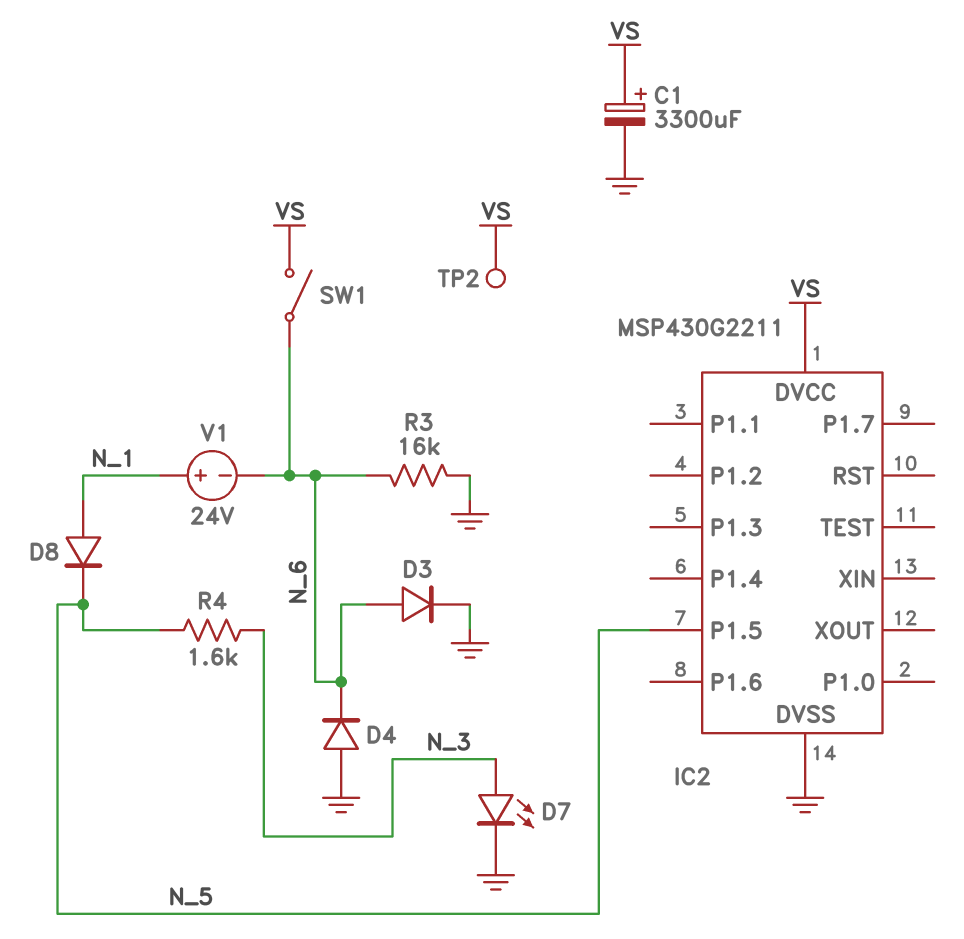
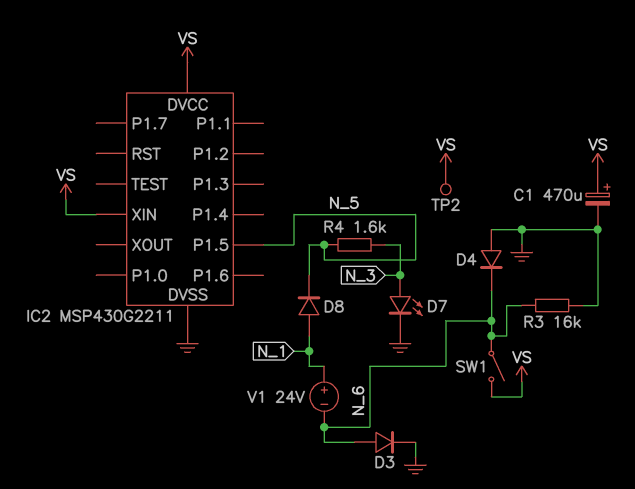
C1: 3300uF (plus VS, minus GND) -> 470uF (plus VS, minus GND)
IC2 pin XIN: none -> VS

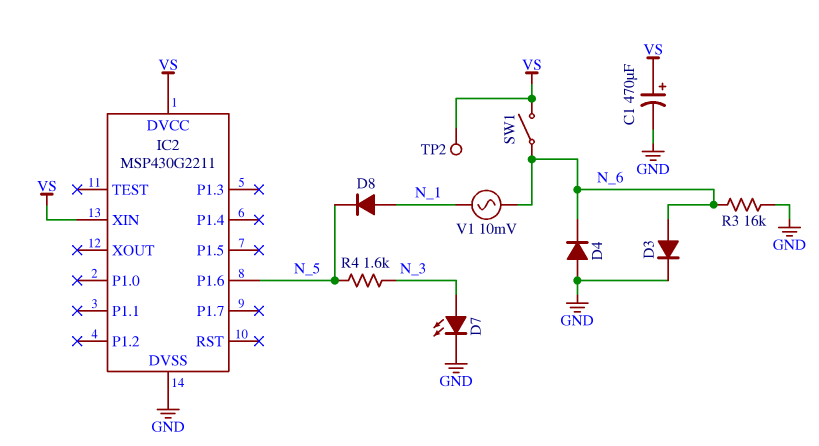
IC2 pin P1.5: N_5 -> none
IC2 pin P1.6: none -> N_5
V1: 24V (plus N_1, minus N_6) -> AC 10mV (N_1, N_6)

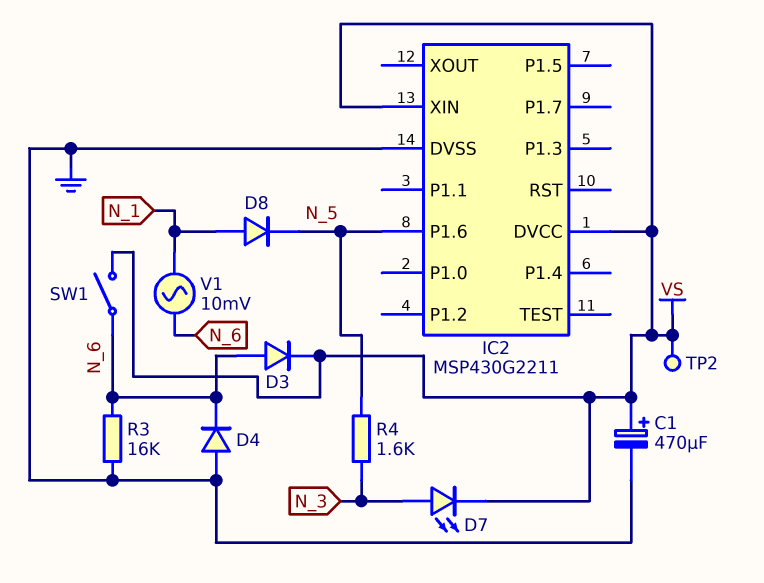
D3: diode (A N_6, K GND) -> diode (A N_6, K VS)
D7: LED (A N_3, K GND) -> LED (A N_3, K VS)

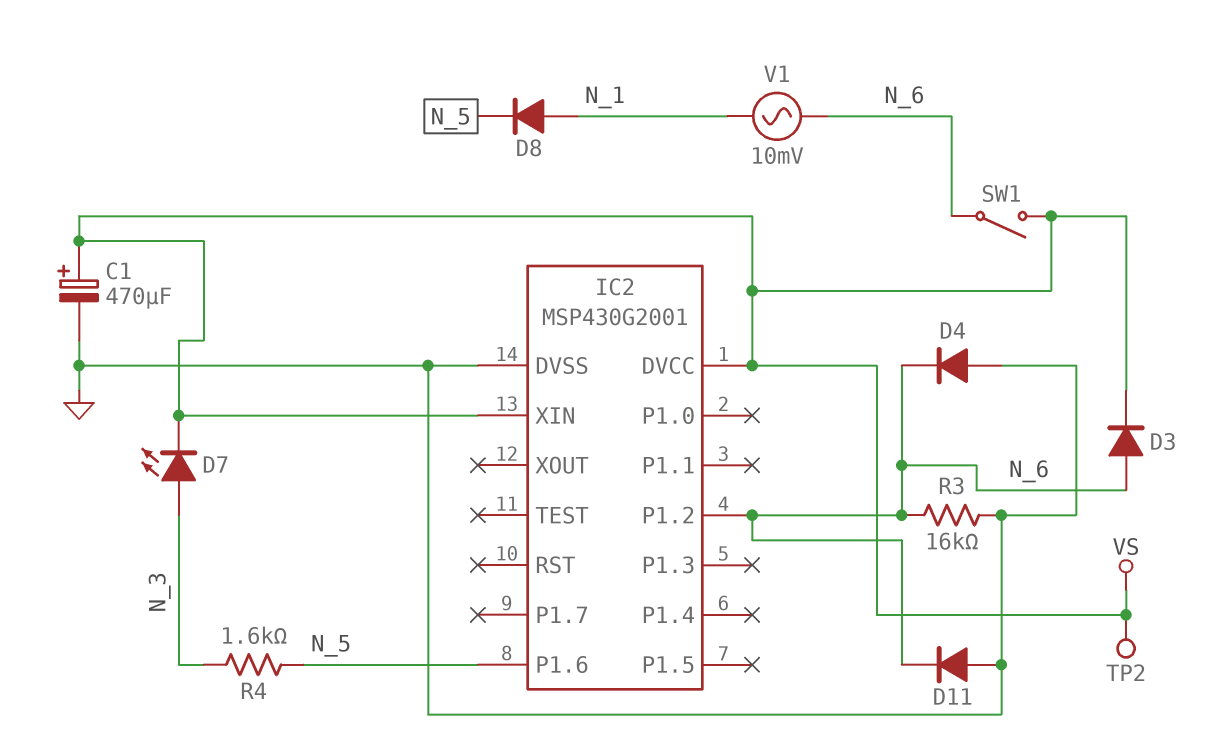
D11: none -> diode (A GND, K N_6)
IC2: MSP430G2211 -> MSP430G2001
IC2 pin P1.2: none -> N_6

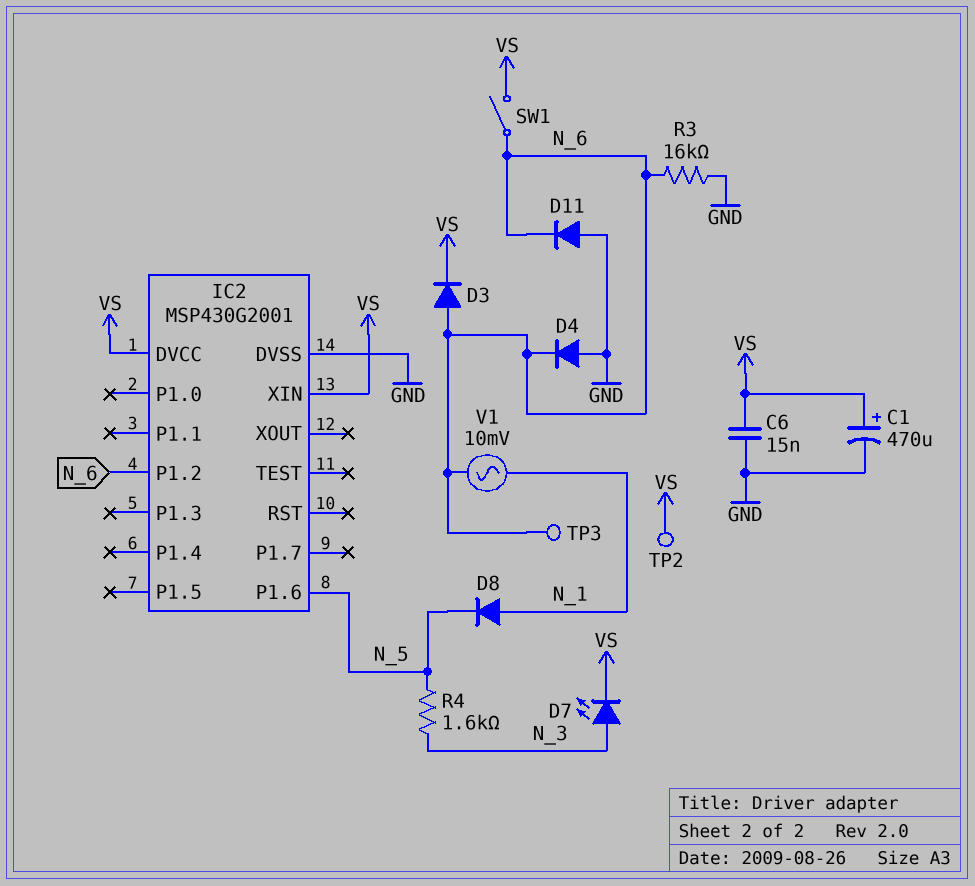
C6: none -> 15nF (GND, VS)
TP3: none -> test point (N_6)

